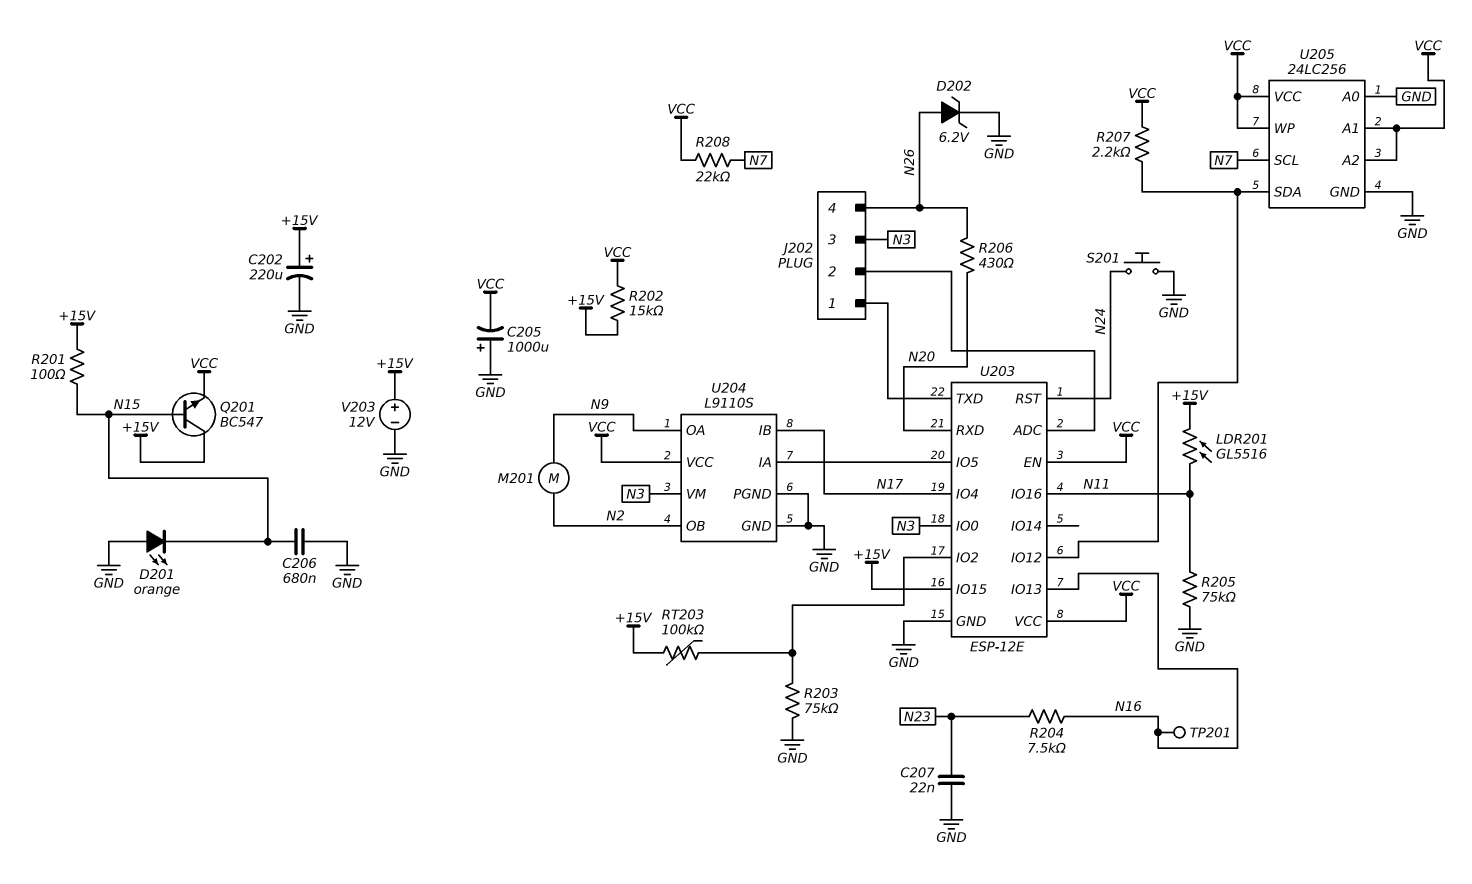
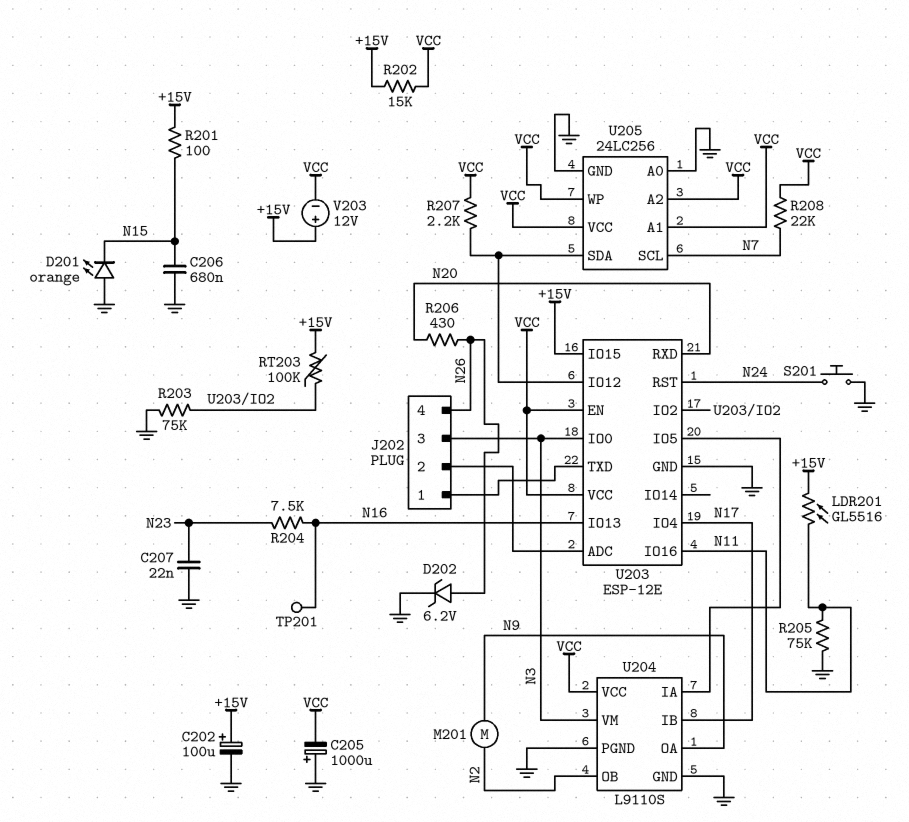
C202: 220uF (plus +15V, minus GND) -> 100uF (plus +15V, minus GND)
Q201: NPN BC547 (B N15, C +15V, E VCC) -> none
V203: 12V (plus +15V, minus GND) -> 12V (plus +15V, minus VCC)

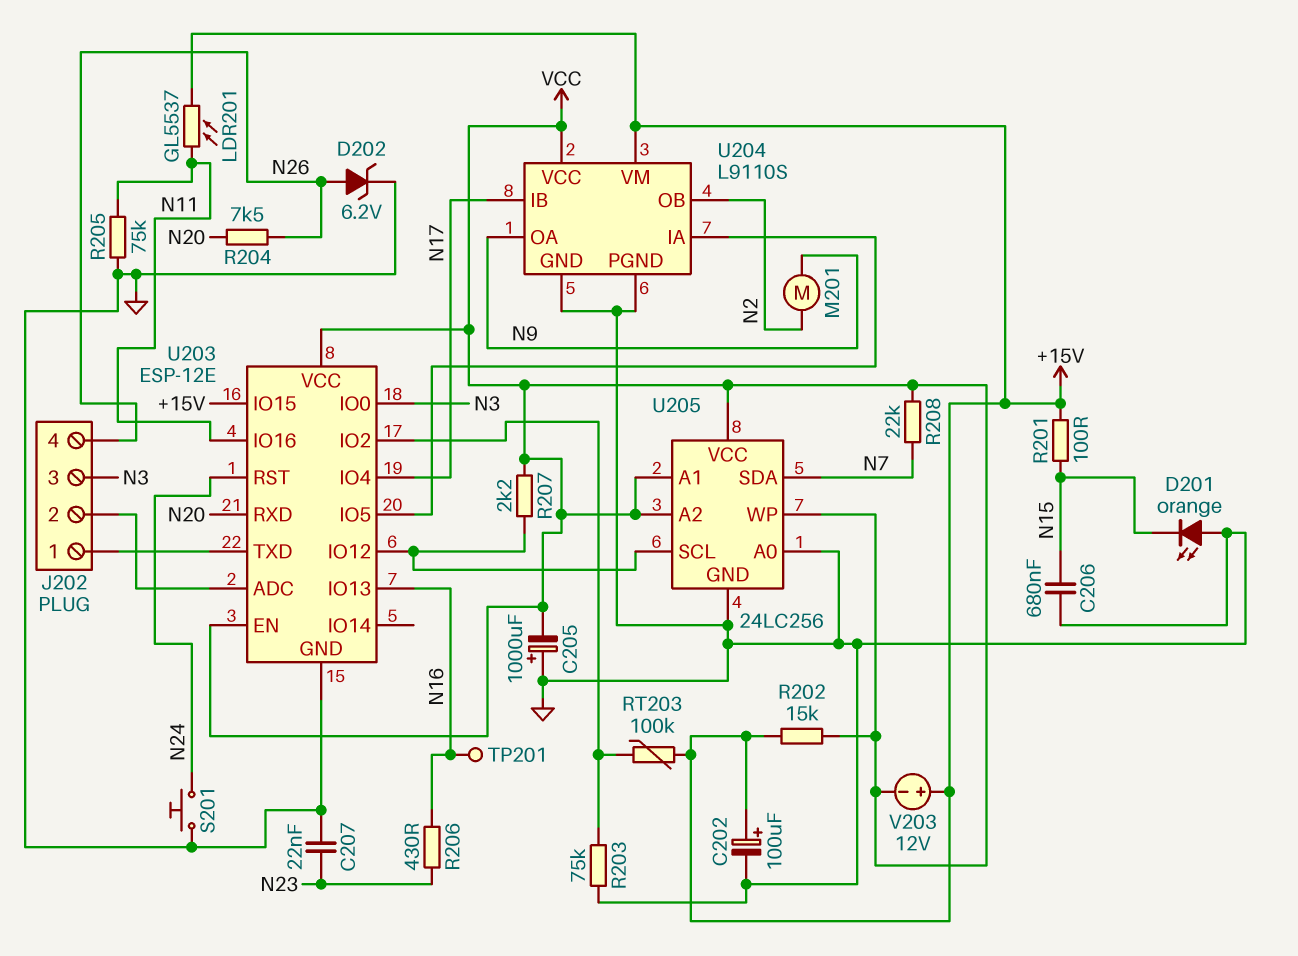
LDR201: GL5516 (+15V, N11) -> GL5537 (+15V, N11)
R204: 7.5k (N16, N23) -> 7.5k (N20, N26)
R206: 430 (N20, N26) -> 430 (N16, N23)
U204 pin VM: N3 -> +15V
U205 pin SCL: N7 -> U203/IO12
U205 pin SDA: U203/IO12 -> N7

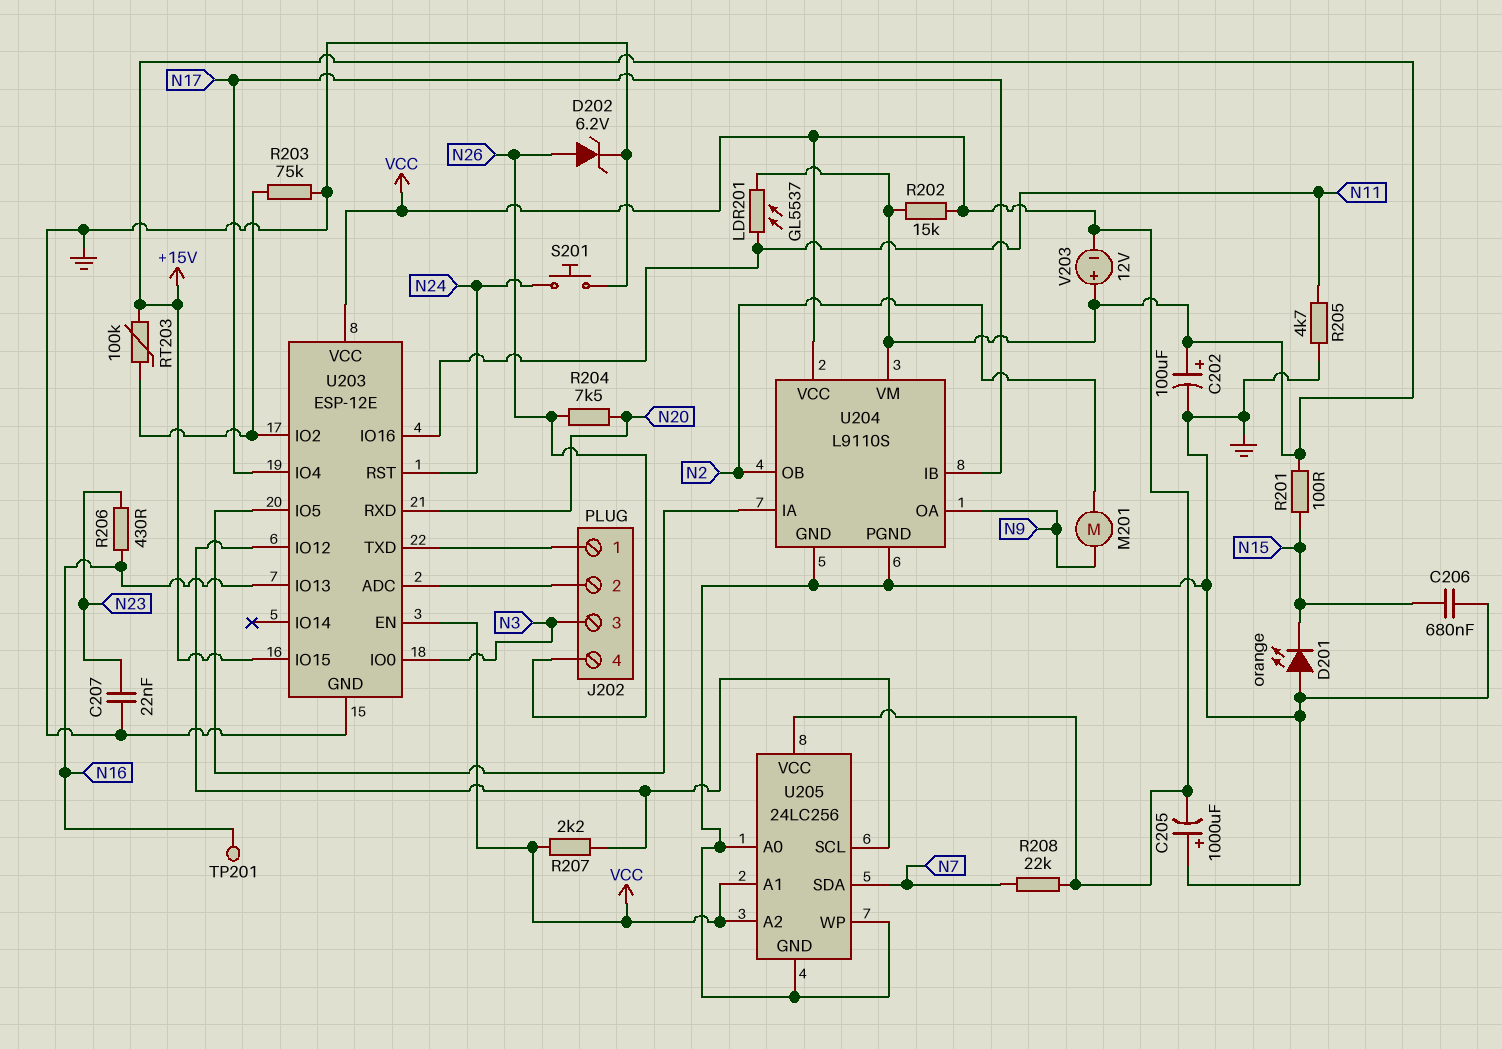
R205: 75k (GND, N11) -> 4.7k (GND, N11)
U205 pin WP: VCC -> GND

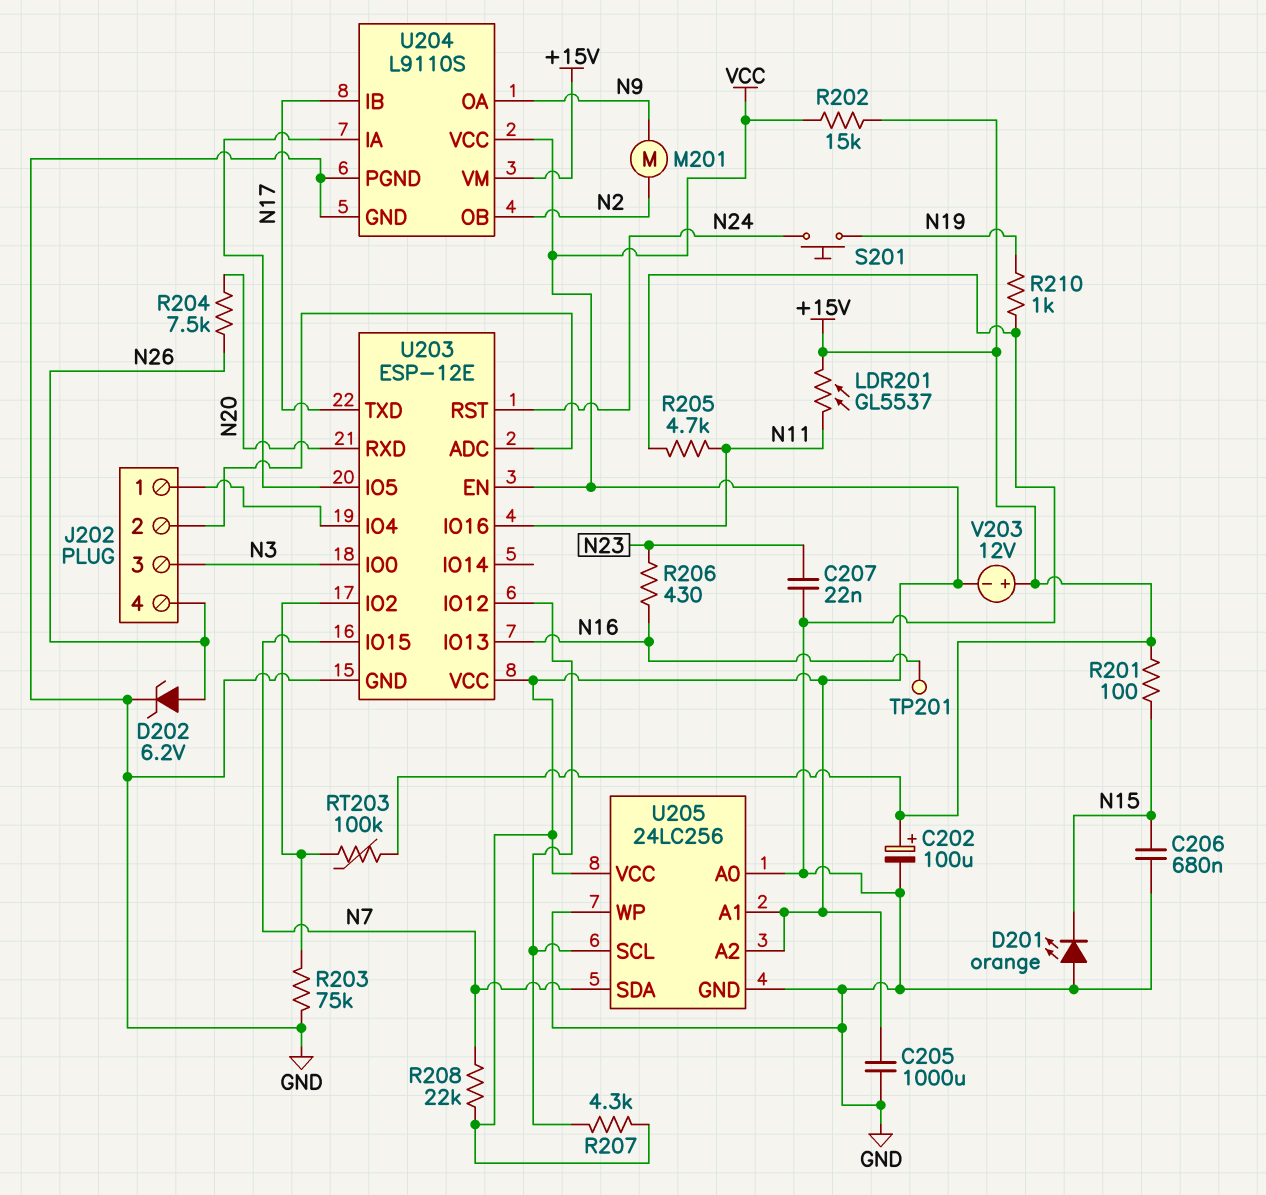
C205: 1000uF (plus GND, minus VCC) -> 1000uF (GND, VCC)
R207: 2.2k (U203/IO12, VCC) -> 4.3k (U203/IO12, VCC)
R210: none -> 1k (GND, N19)
S201: button (GND, N24) -> button (N19, N24)
U203 pin IO4: N17 -> J202/1
U203 pin IO15: +15V -> N7
U203 pin TXD: J202/1 -> N17

